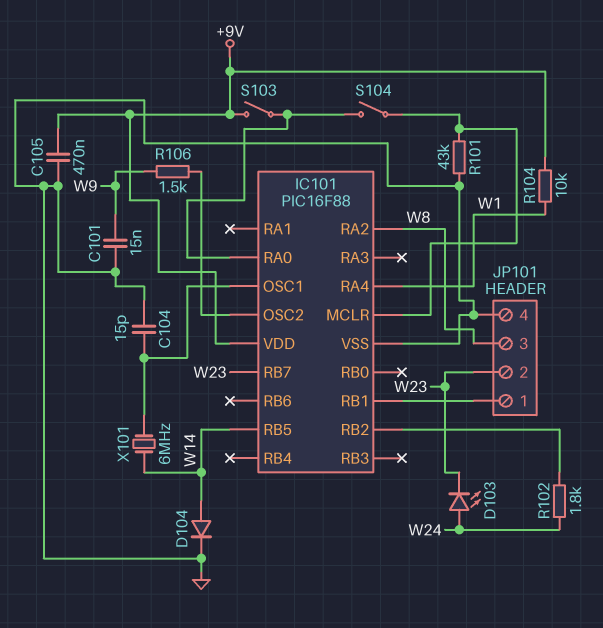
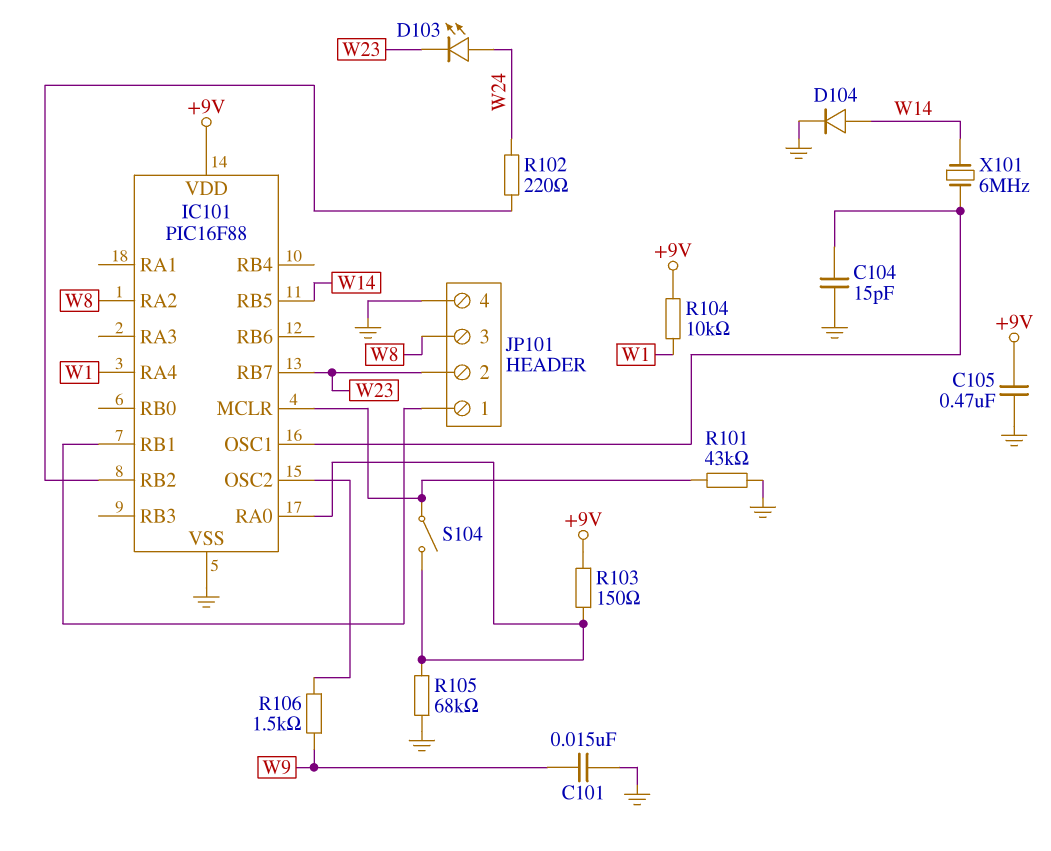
R102: 1.8k (IC101/RB2, W24) -> 220 (IC101/RB2, W24)
R103: none -> 150 (+9V, IC101/RA0)
R105: none -> 68k (GND, IC101/RA0)
S103: switch (+9V, IC101/RA0) -> none

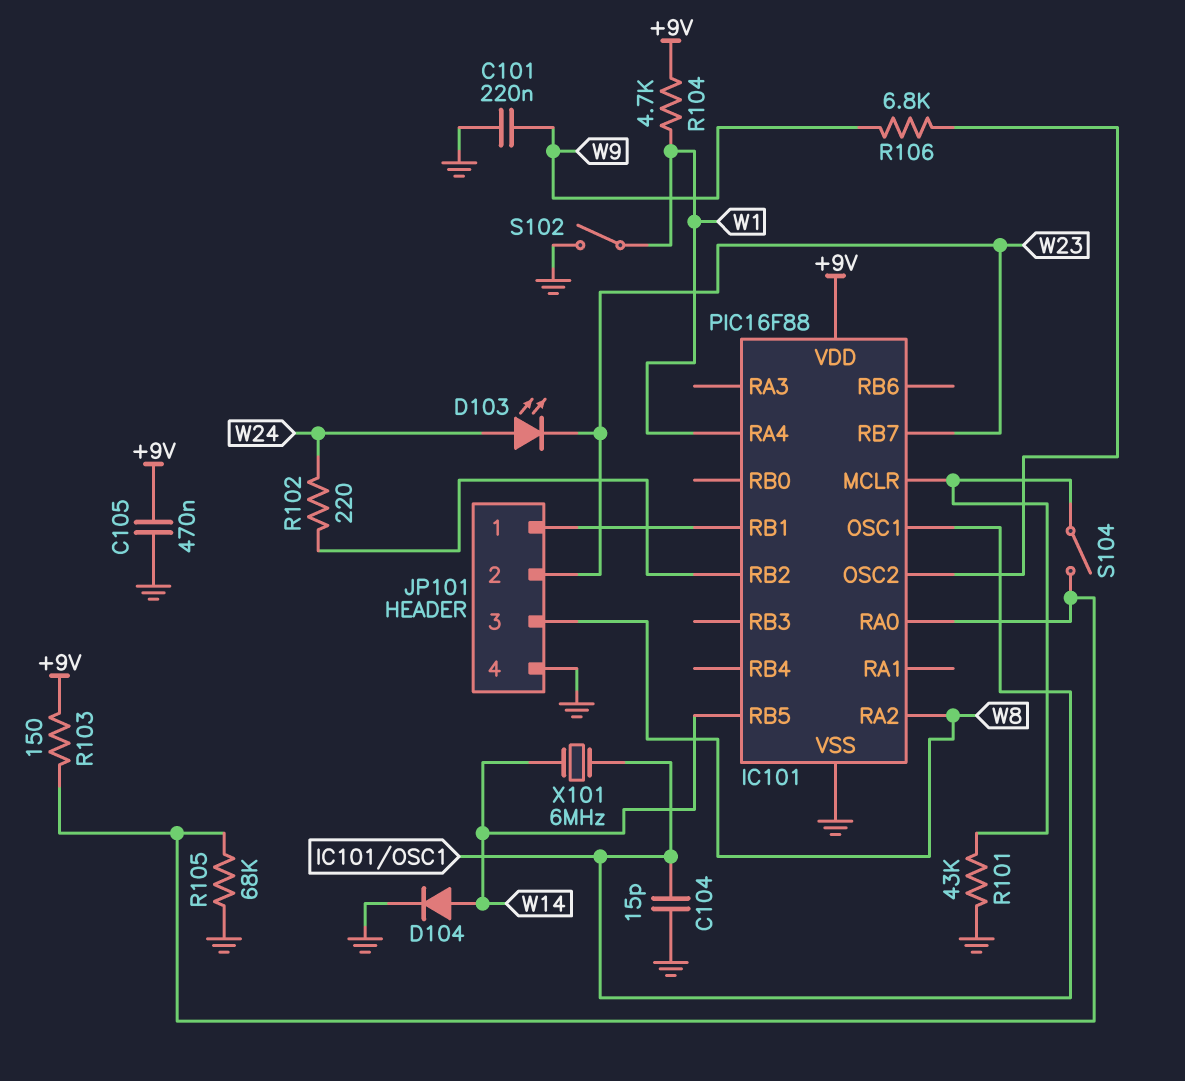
C101: 15nF (GND, W9) -> 220nF (GND, W9)
R104: 10k (+9V, W1) -> 4.7k (+9V, W1)
R106: 1.5k (IC101/OSC2, W9) -> 6.8k (IC101/OSC2, W9)
S102: none -> switch (GND, W1)

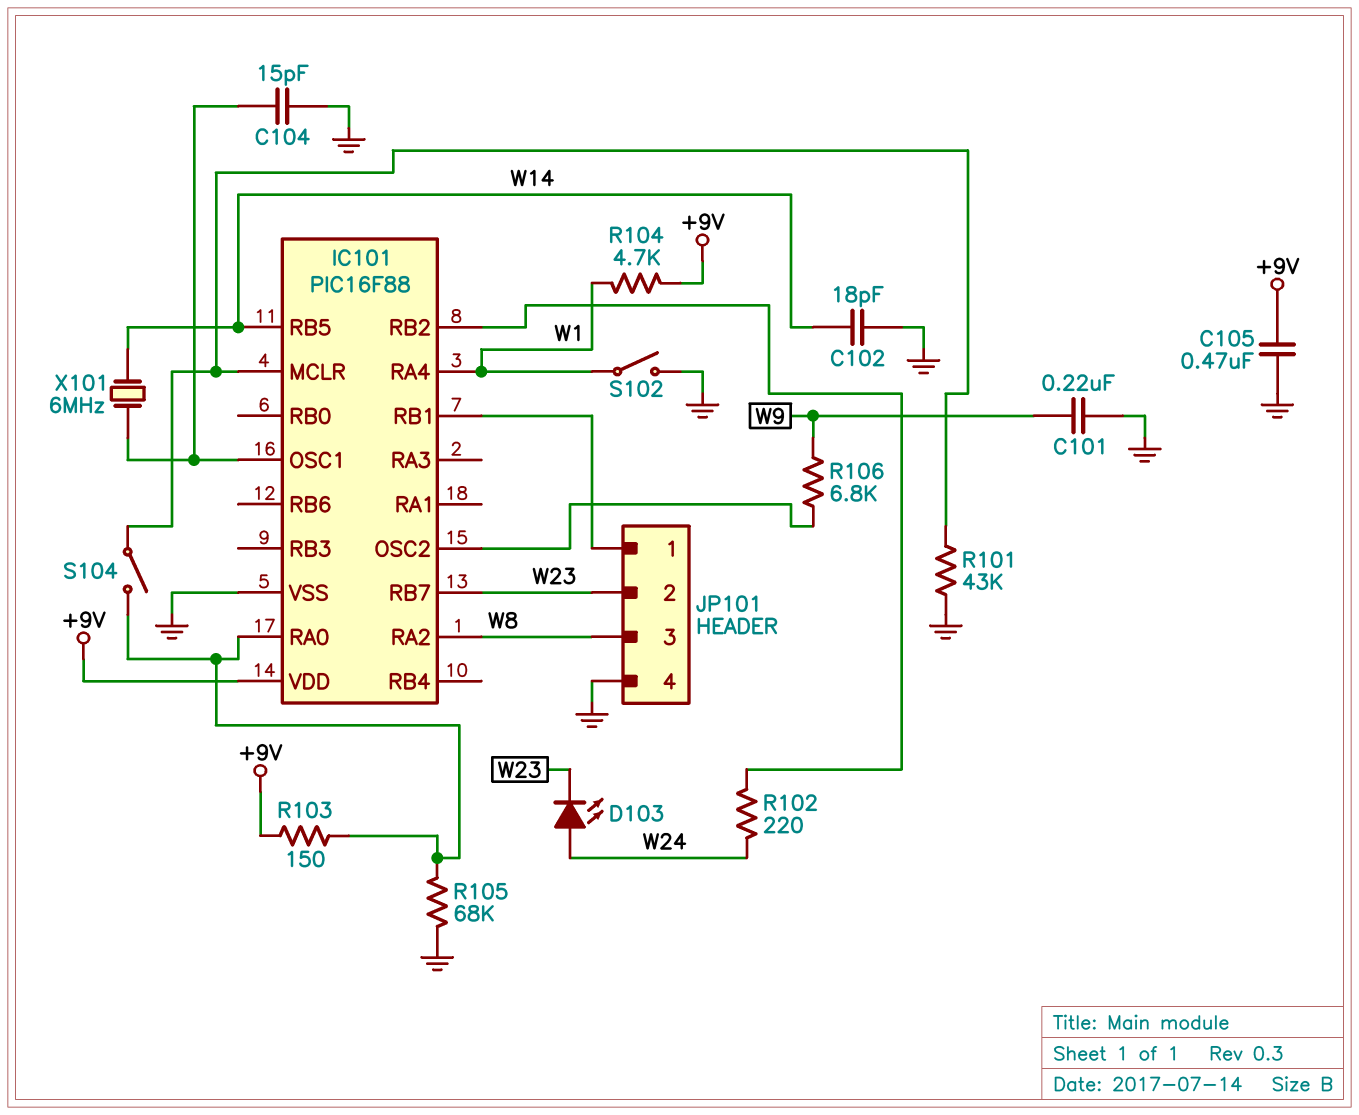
C102: none -> 18pF (GND, W14)
D104: diode (A W14, K GND) -> none

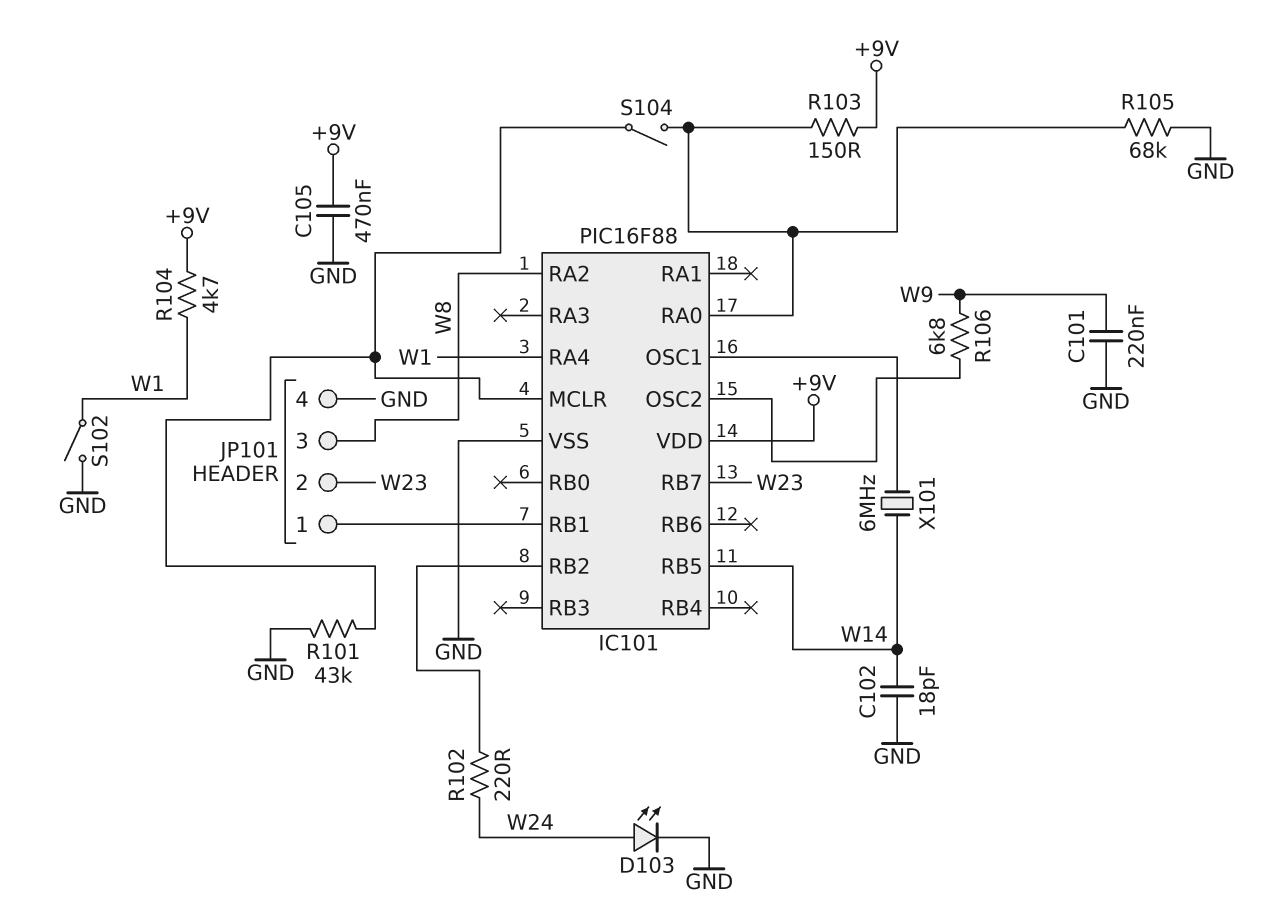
C104: 15pF (GND, IC101/OSC1) -> none
D103: LED (A W24, K W23) -> LED (A W24, K GND)

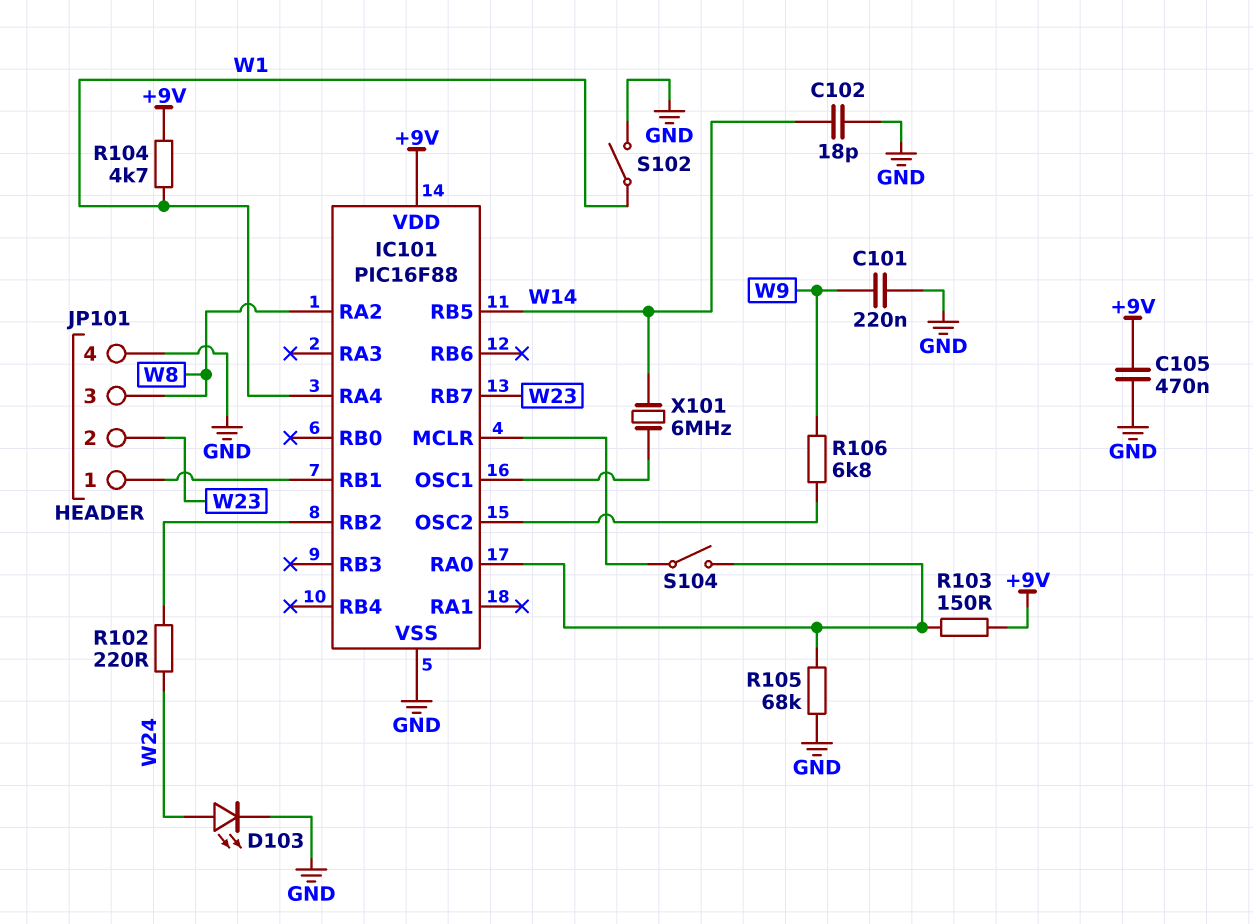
R101: 43k (GND, IC101/MCLR) -> none

